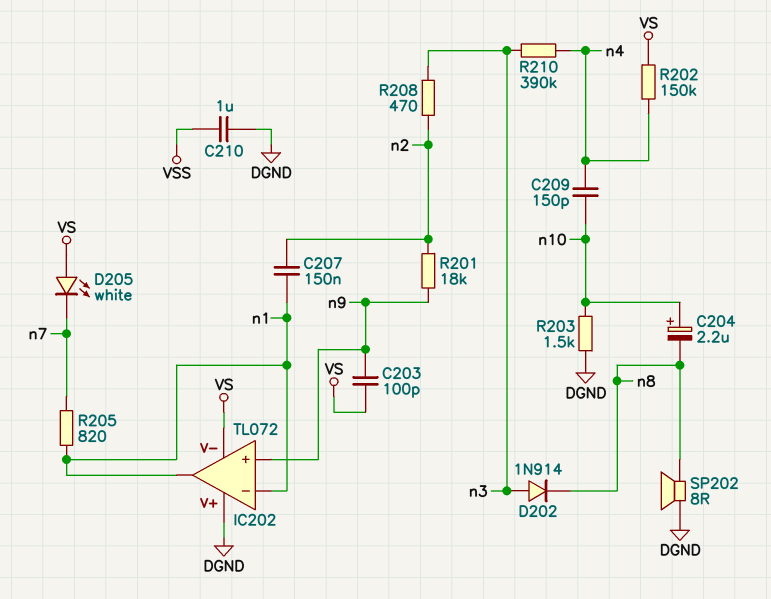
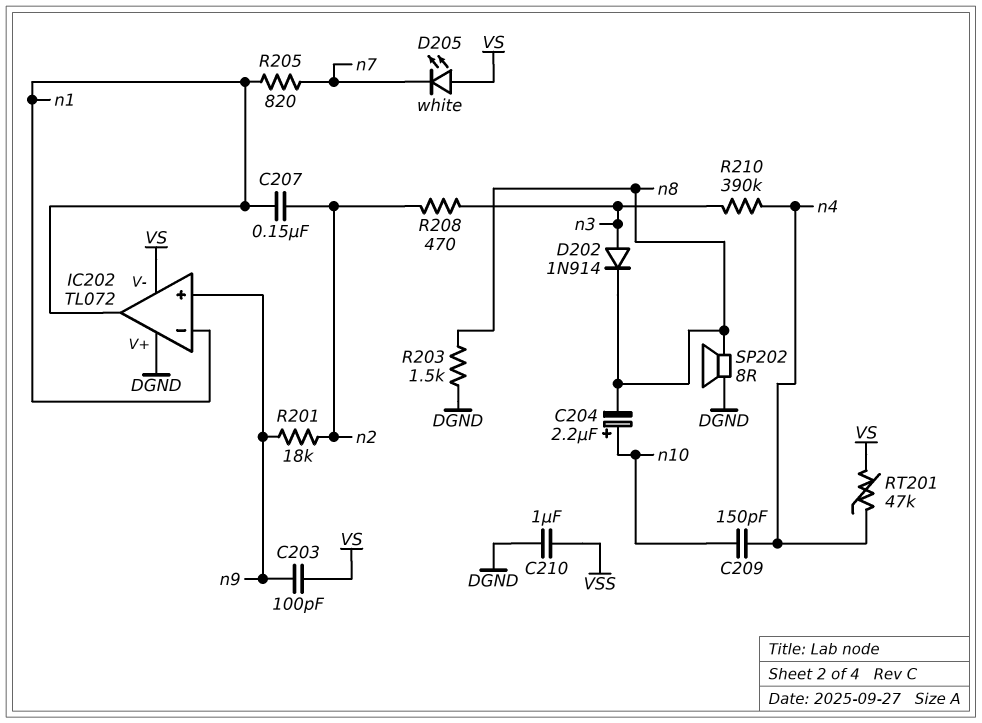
R202: 150k (VS, n4) -> none
R203: 1.5k (DGND, n10) -> 1.5k (DGND, n8)
RT201: none -> 47k (VS, n4)

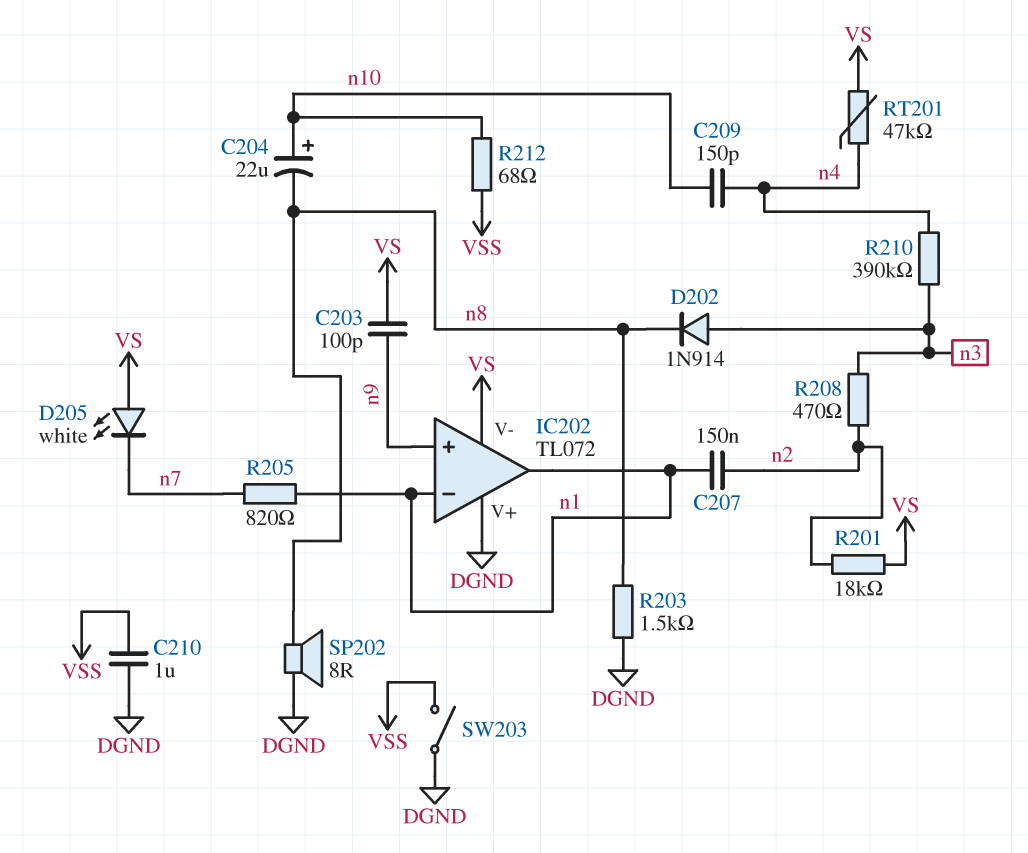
C204: 2.2uF (plus n10, minus n8) -> 22uF (plus n10, minus n8)
R201: 18k (n2, n9) -> 18k (VS, n2)
R212: none -> 68 (VSS, n10)
SW203: none -> switch (DGND, VSS)

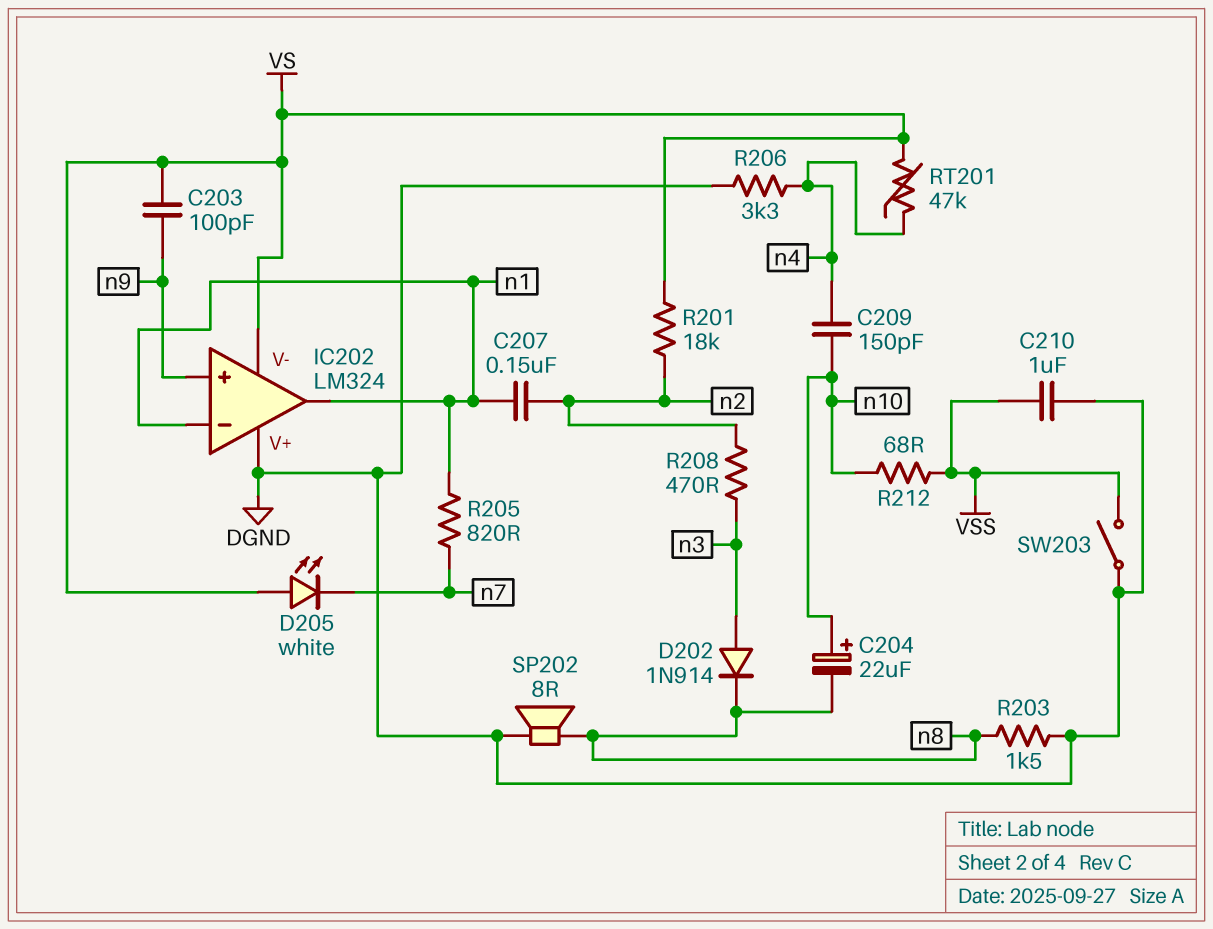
IC202: TL072 -> LM324
R206: none -> 3.3k (DGND, n4)
R210: 390k (n3, n4) -> none

